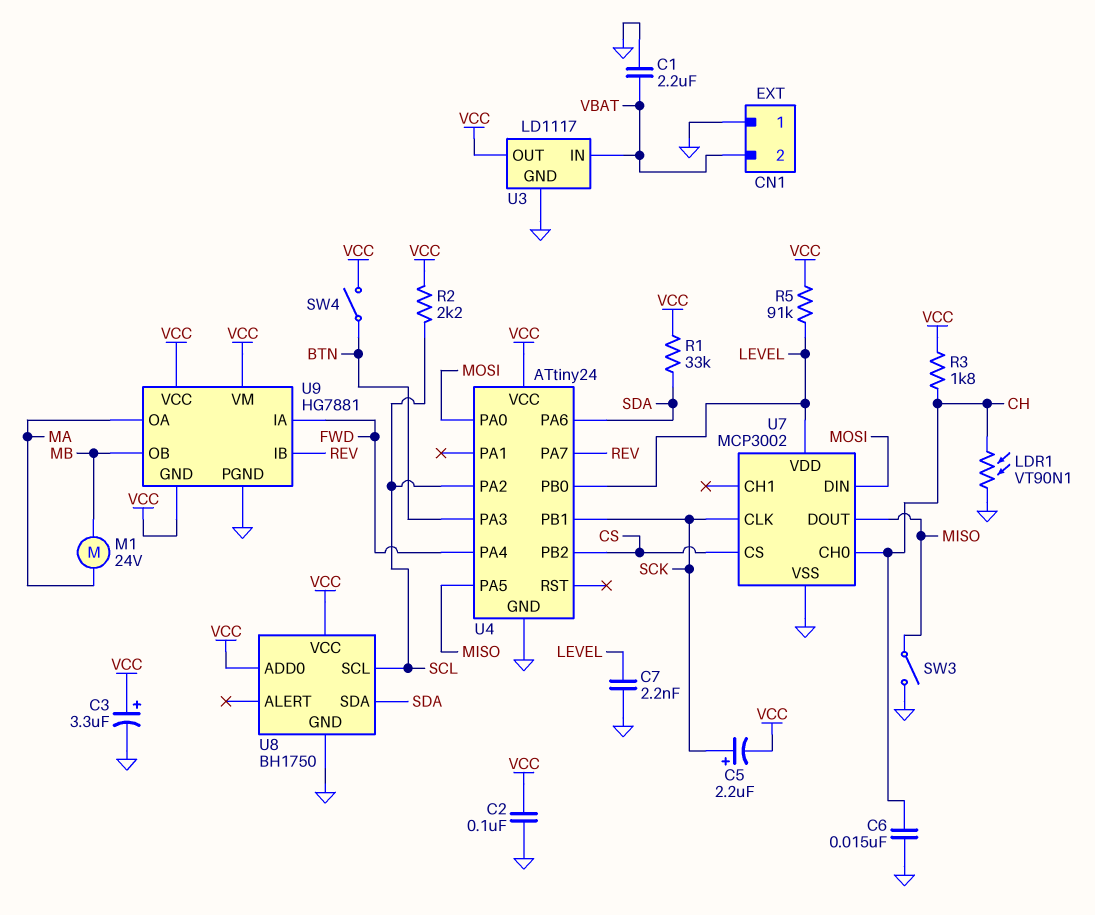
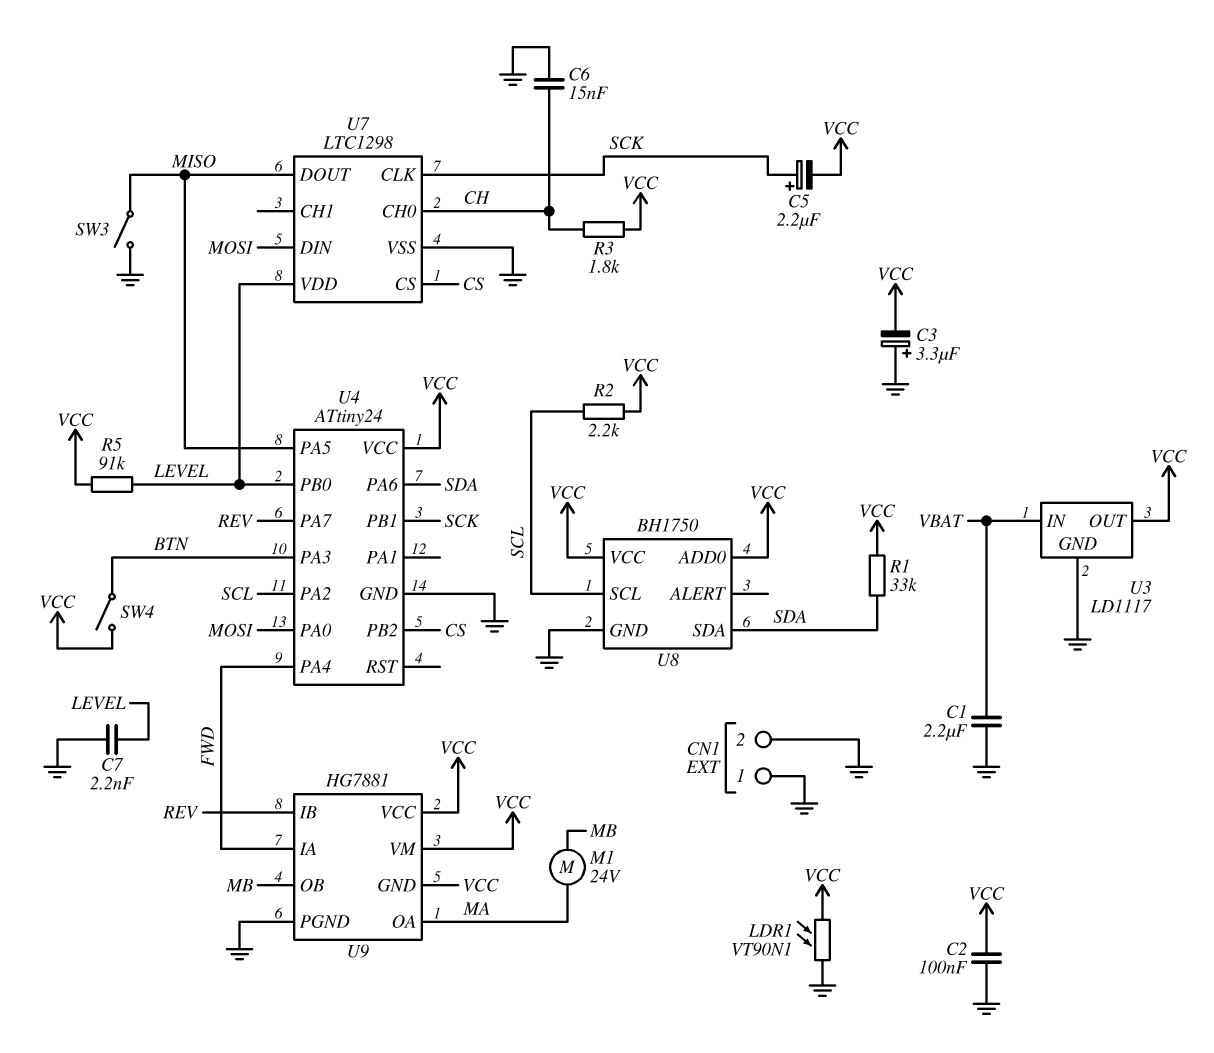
C3: 3.3uF (plus VCC, minus GND) -> 3.3uF (plus GND, minus VCC)
CN1 pin 2: VBAT -> GND
LDR1: VT90N1 (CH, GND) -> VT90N1 (GND, VCC)
U7: MCP3002 -> LTC1298

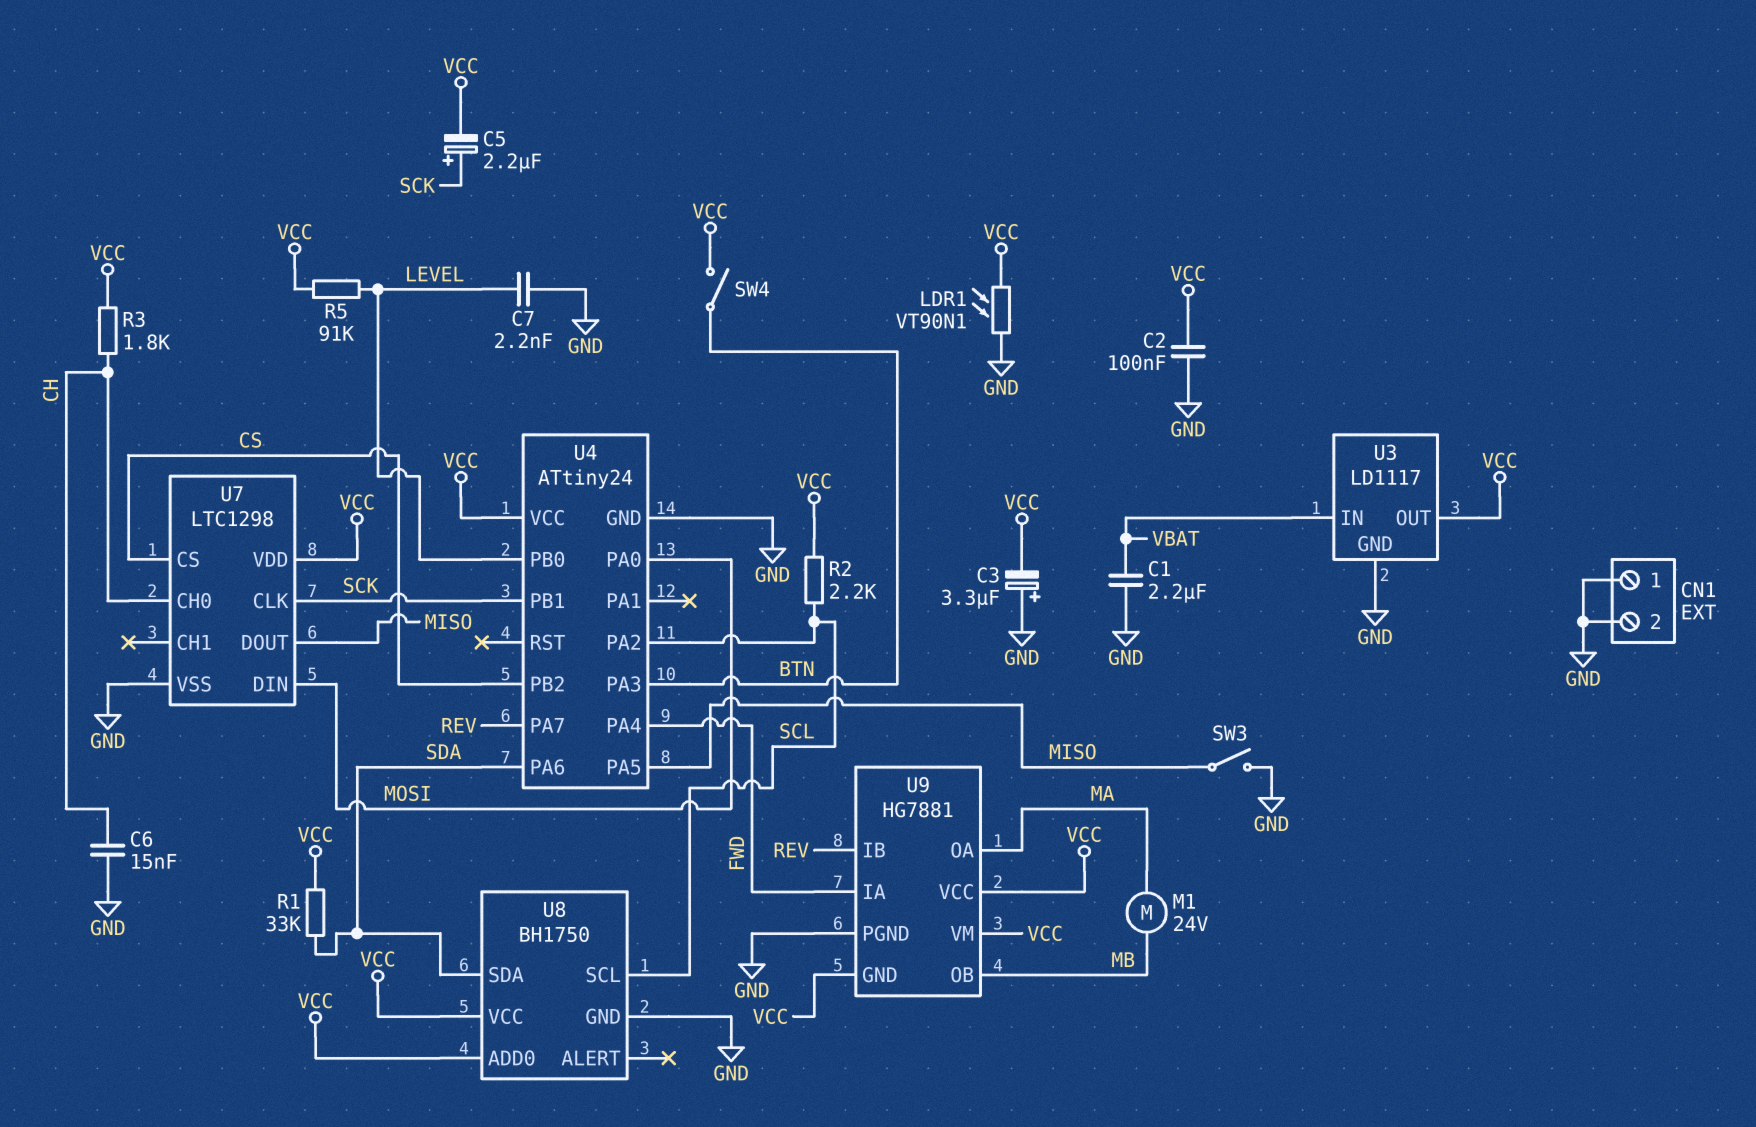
U7 pin VDD: LEVEL -> VCC

